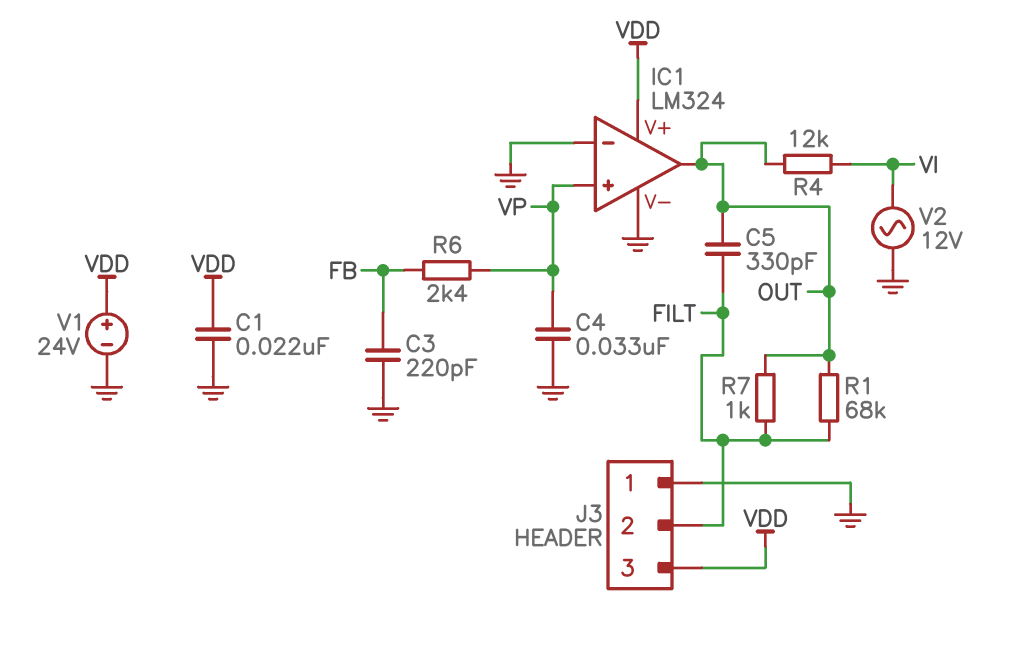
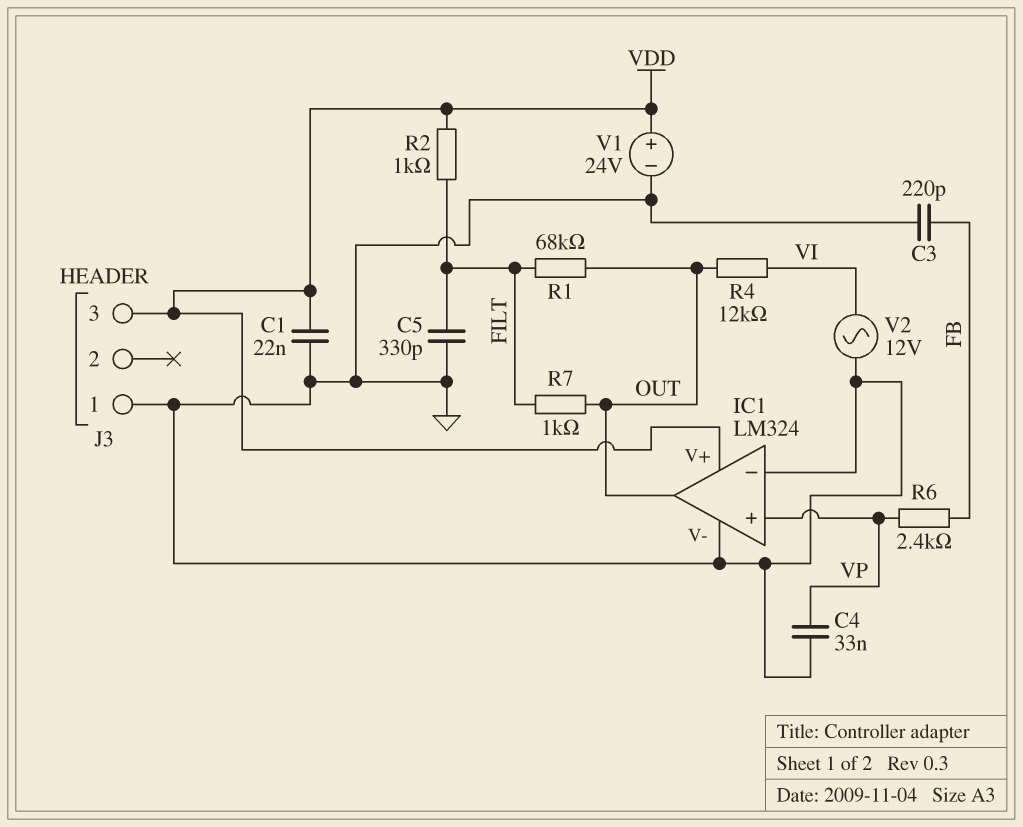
C5: 330pF (FILT, OUT) -> 330pF (FILT, GND)
J3 pin 2: FILT -> none
R2: none -> 1k (FILT, VDD)

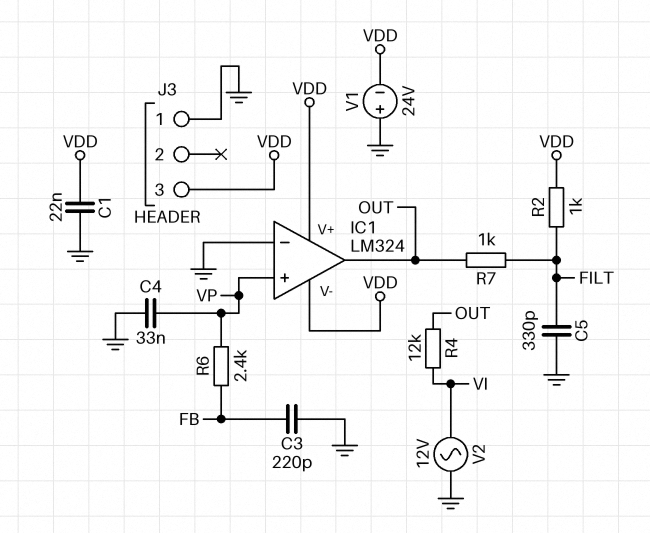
IC1 pin V-: GND -> VDD
R1: 68k (FILT, OUT) -> none
V1: 24V (plus VDD, minus GND) -> 24V (plus GND, minus VDD)

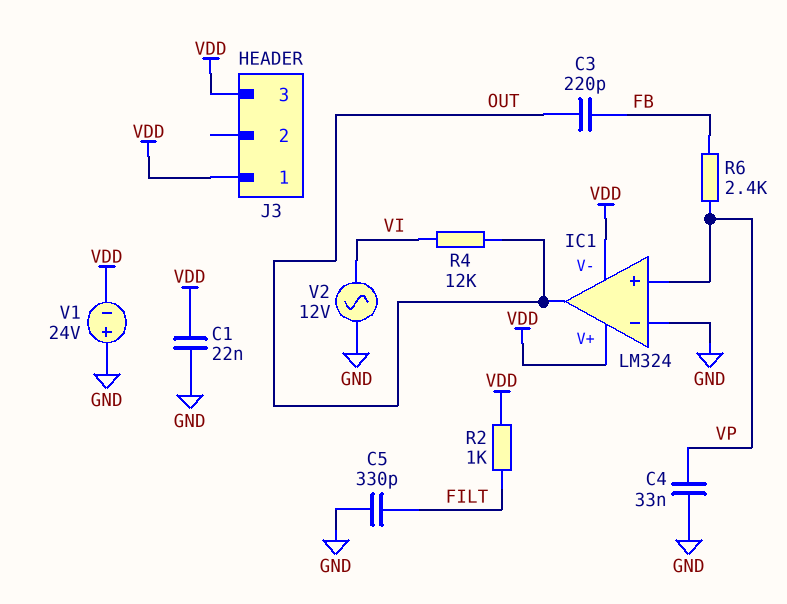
C3: 220pF (FB, GND) -> 220pF (FB, OUT)
J3 pin 1: GND -> VDD
R7: 1k (FILT, OUT) -> none

